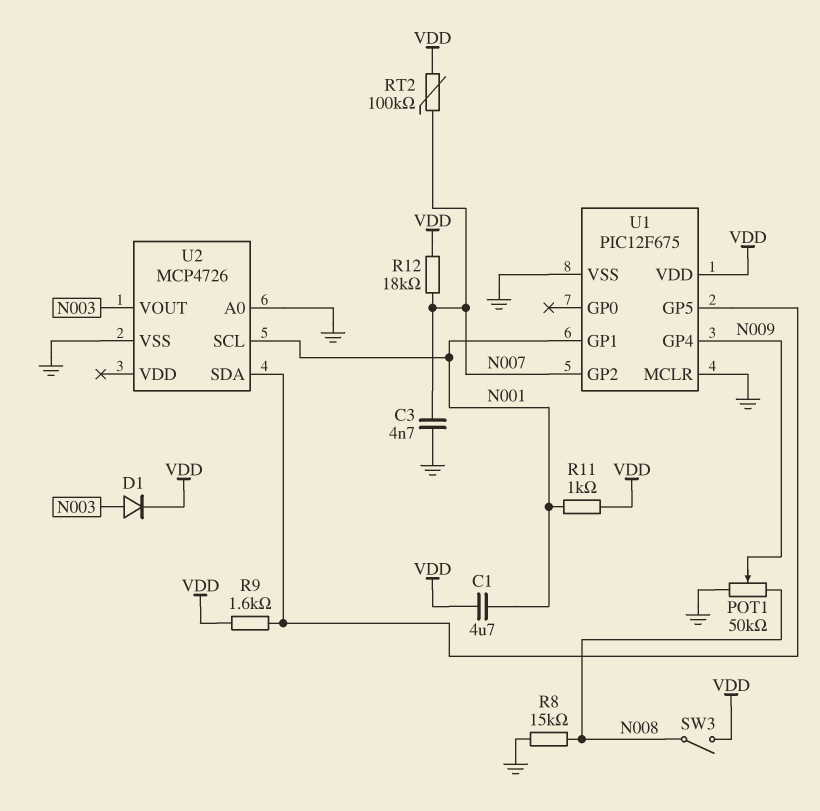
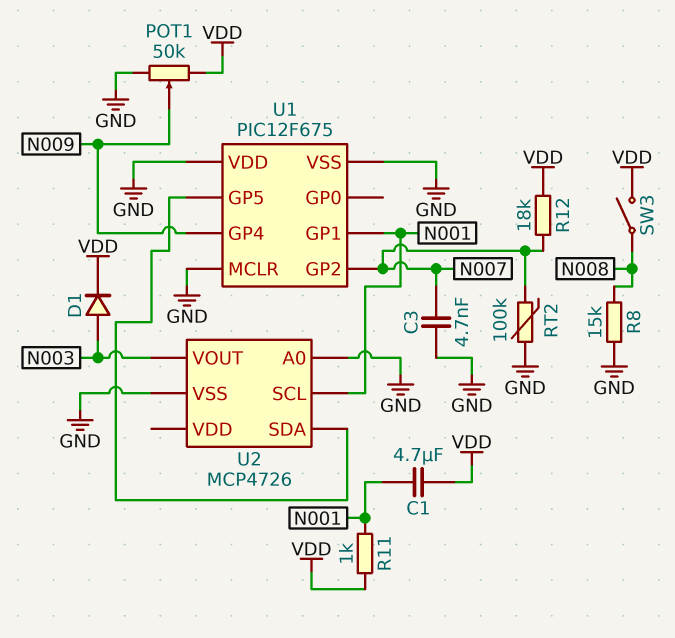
POT1: 50k (GND, N008, wiper N009) -> 50k (GND, VDD, wiper N009)
R9: 1.6k (U1/GP5, VDD) -> none
RT2: 100k (N007, VDD) -> 100k (GND, N007)
U1 pin VDD: VDD -> GND

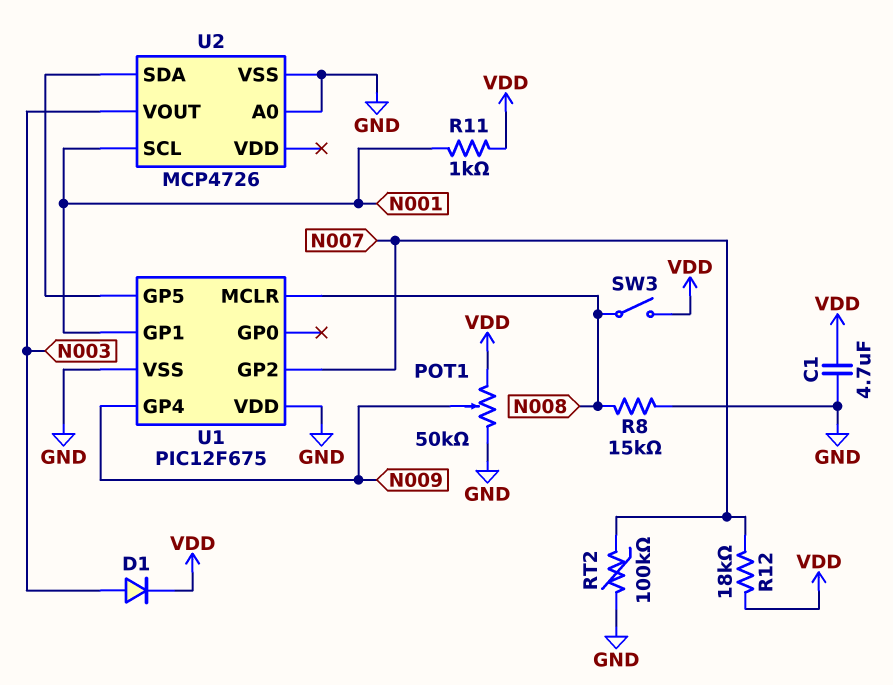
C1: 4.7uF (N001, VDD) -> 4.7uF (GND, VDD)
C3: 4.7nF (GND, N007) -> none
U1 pin MCLR: GND -> N008

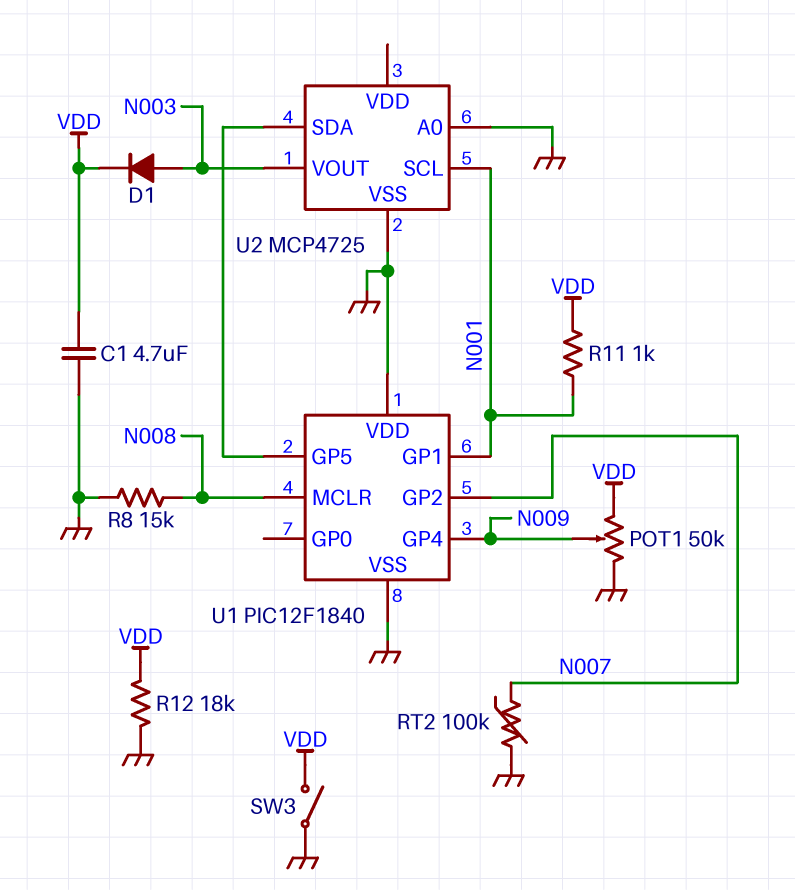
R12: 18k (N007, VDD) -> 18k (GND, VDD)
SW3: switch (N008, VDD) -> switch (GND, VDD)
U1: PIC12F675 -> PIC12F1840
U2: MCP4726 -> MCP4725

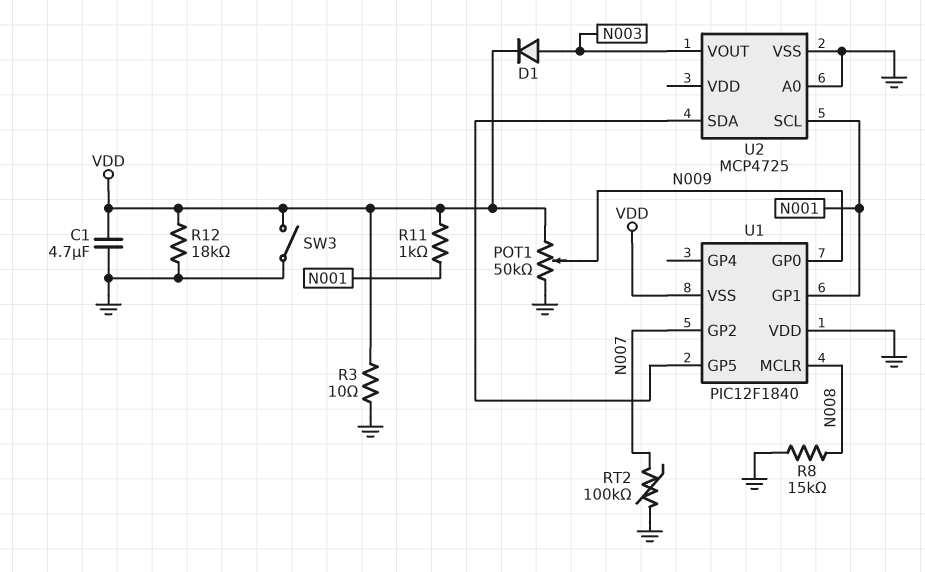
R3: none -> 10 (GND, VDD)
U1 pin GP0: none -> N009
U1 pin GP4: N009 -> none
U1 pin VSS: GND -> VDD

